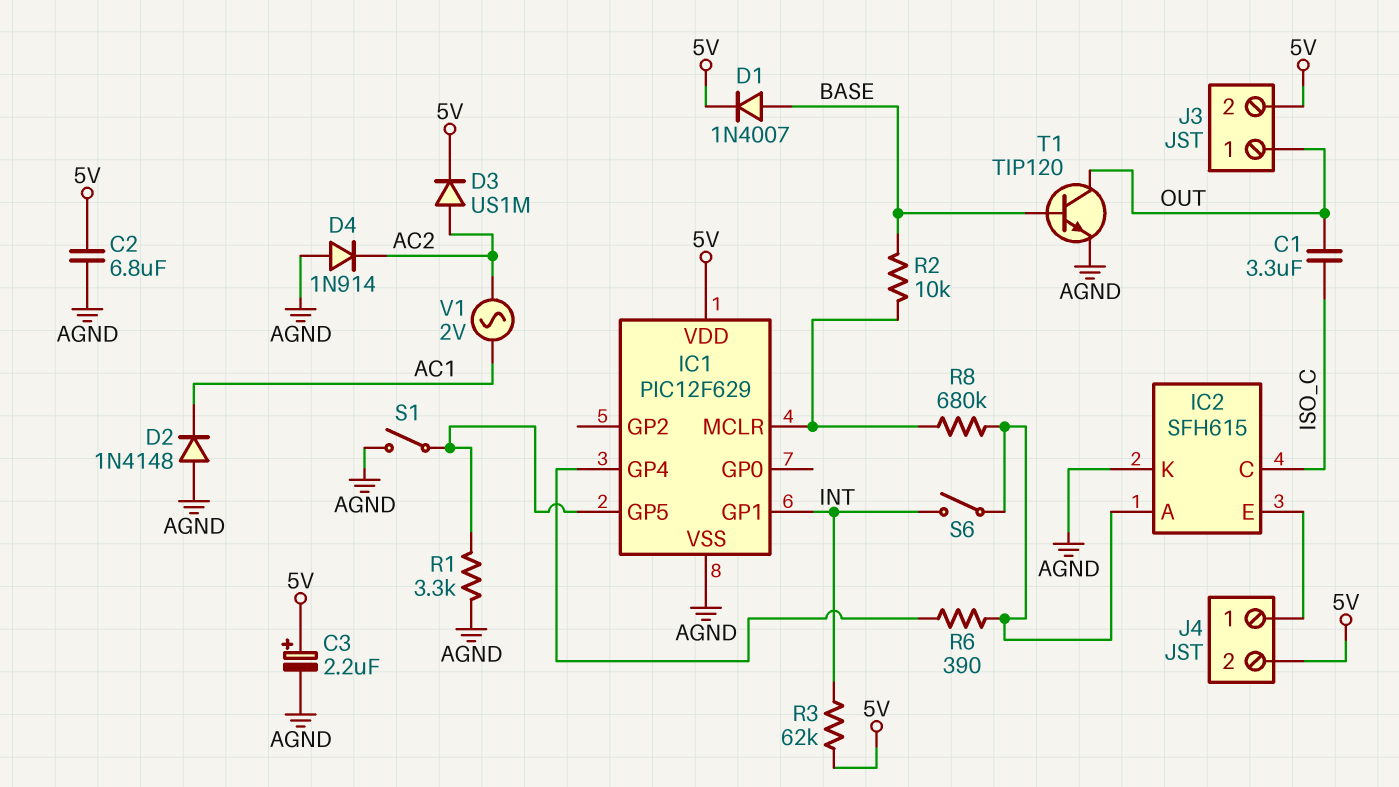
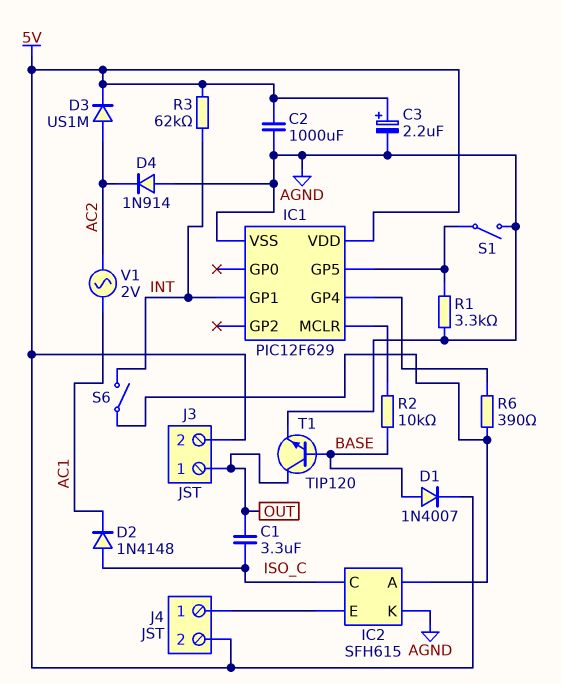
C2: 6.8uF (5V, AGND) -> 1000uF (5V, AGND)
D2: diode 1N4148 (A AGND, K AC1) -> diode 1N4148 (A ISO_C, K AC1)
R8: 680k (IC1/MCLR, IC2/A) -> none

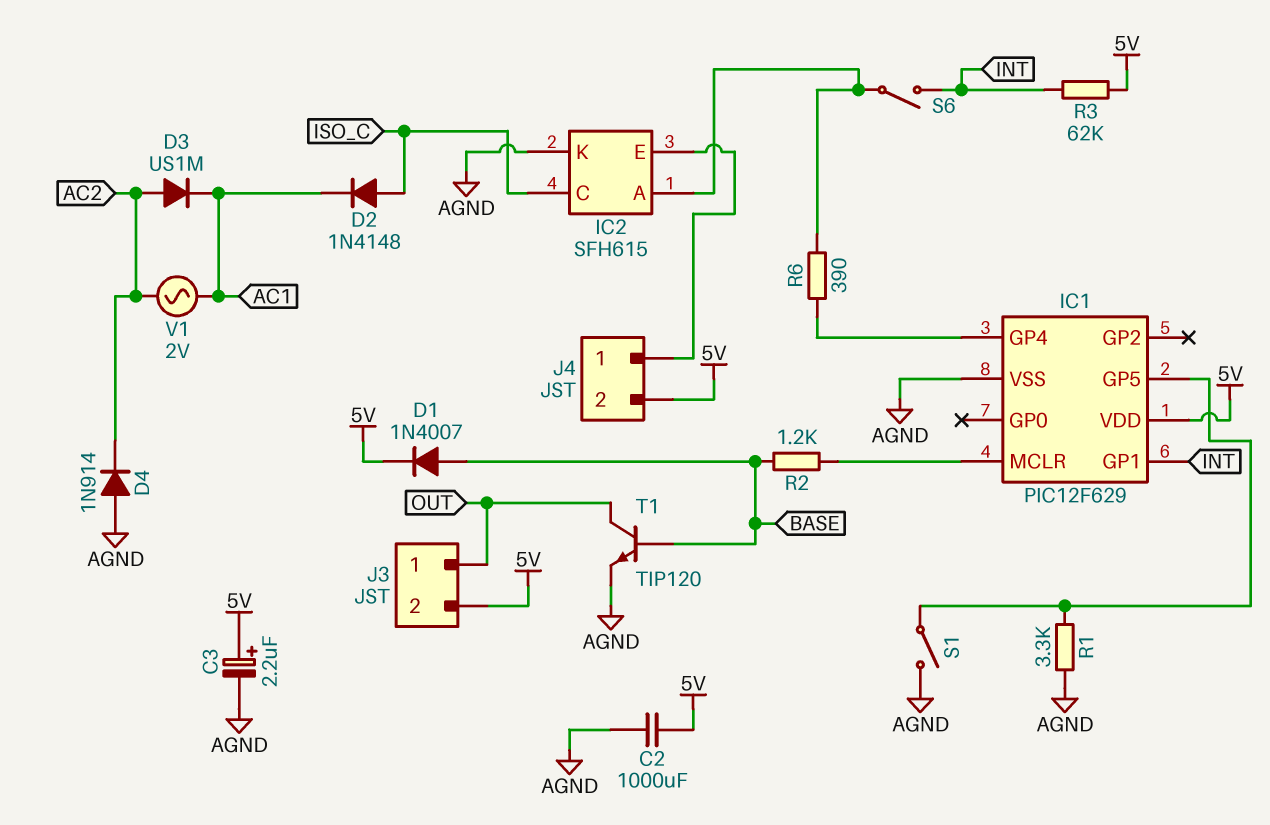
C1: 3.3uF (ISO_C, OUT) -> none
D3: diode US1M (A AC2, K 5V) -> diode US1M (A AC2, K AC1)
R2: 10k (BASE, IC1/MCLR) -> 1.2k (BASE, IC1/MCLR)

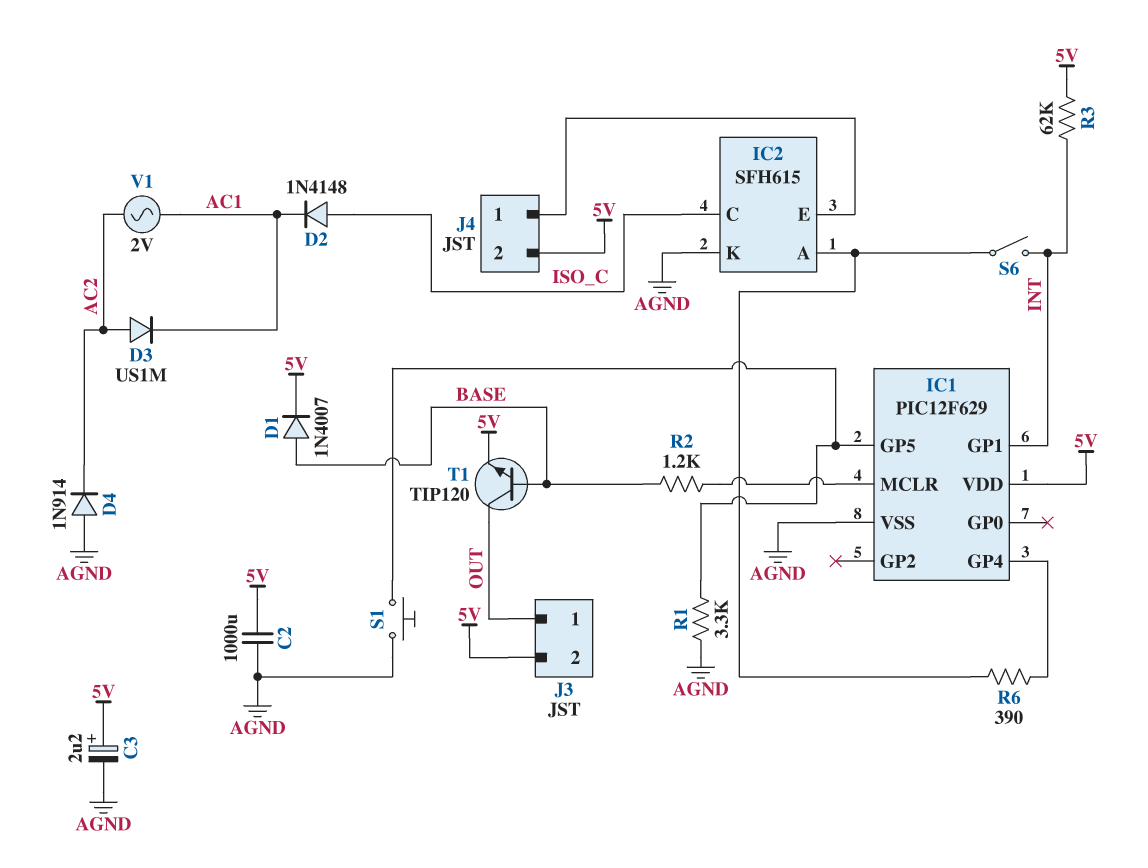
S1: switch (AGND, IC1/GP5) -> button (AGND, IC1/GP5)
T1: NPN TIP120 (B BASE, C OUT, E AGND) -> NPN TIP120 (B BASE, C OUT, E 5V)

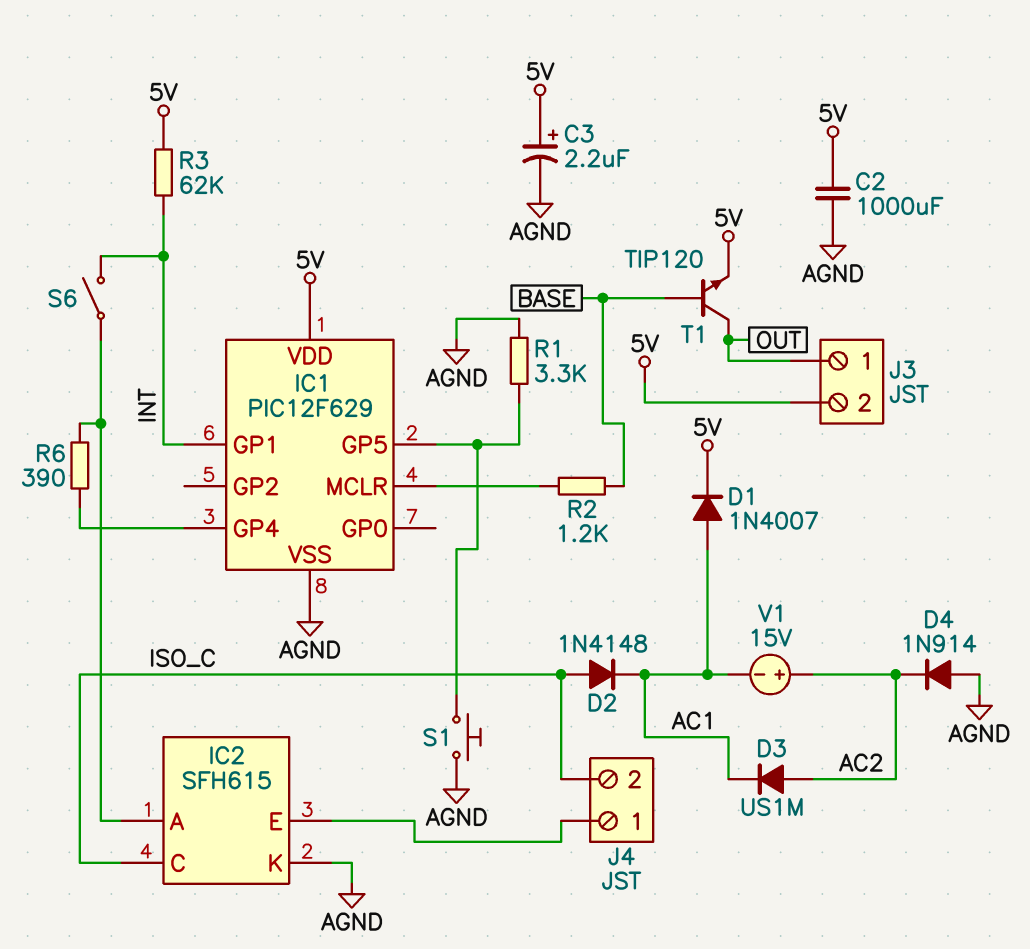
D1: diode 1N4007 (A BASE, K 5V) -> diode 1N4007 (A AC1, K 5V)
J4 pin 2: 5V -> ISO_C
V1: AC 2V (AC1, AC2) -> 15V (plus AC2, minus AC1)

